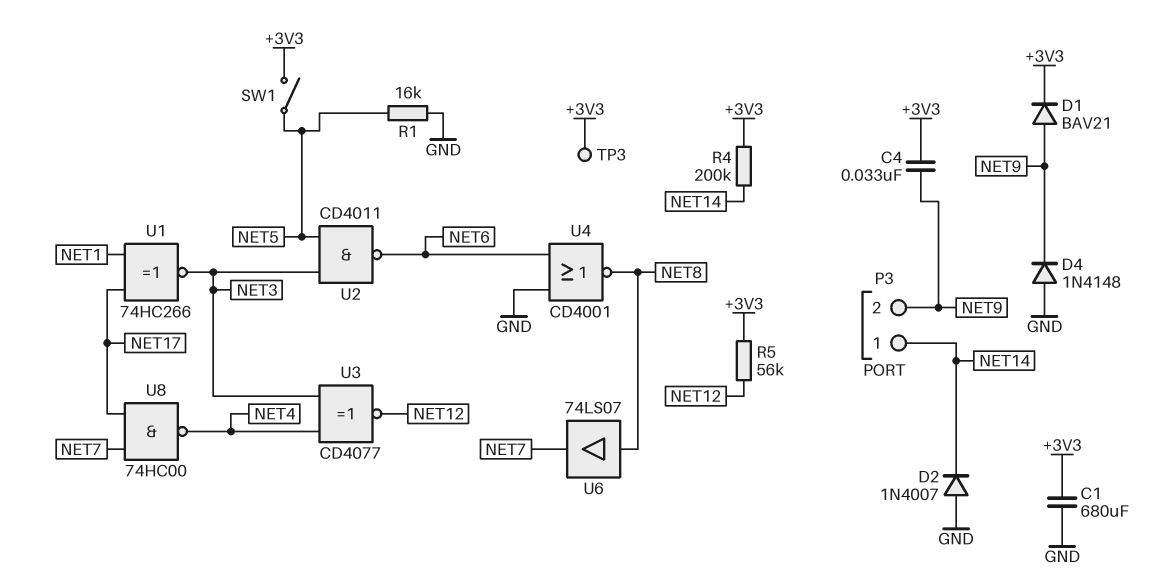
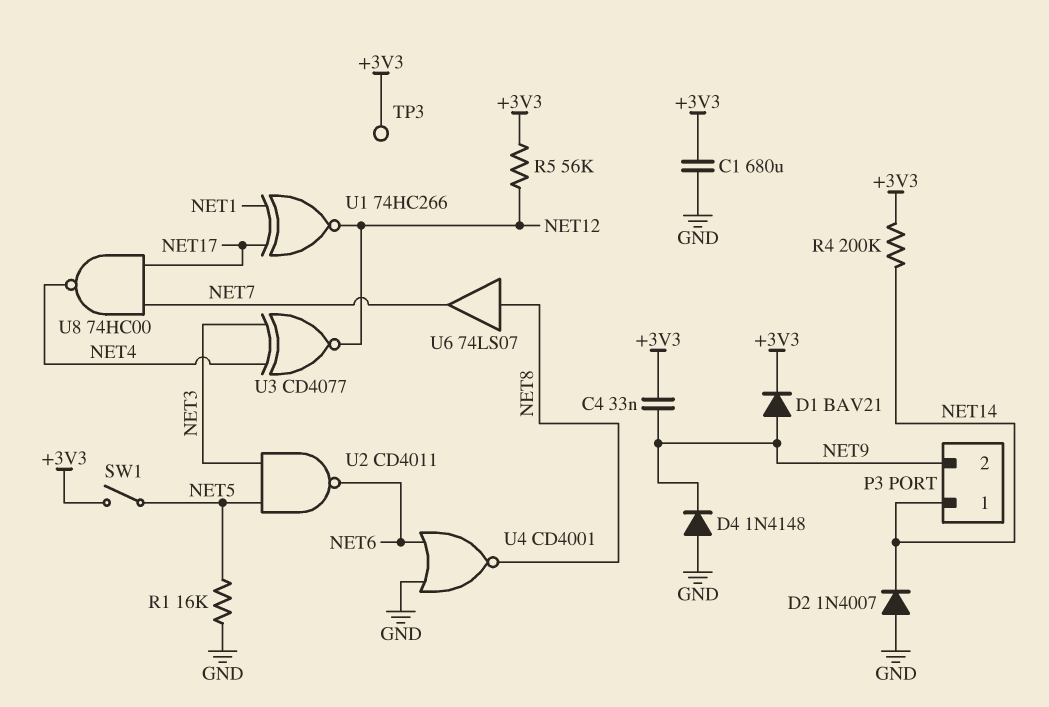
U1: XNOR 74HC266 (in NET1, in NET17, out NET3) -> XNOR 74HC266 (in NET1, in NET17, out NET12)

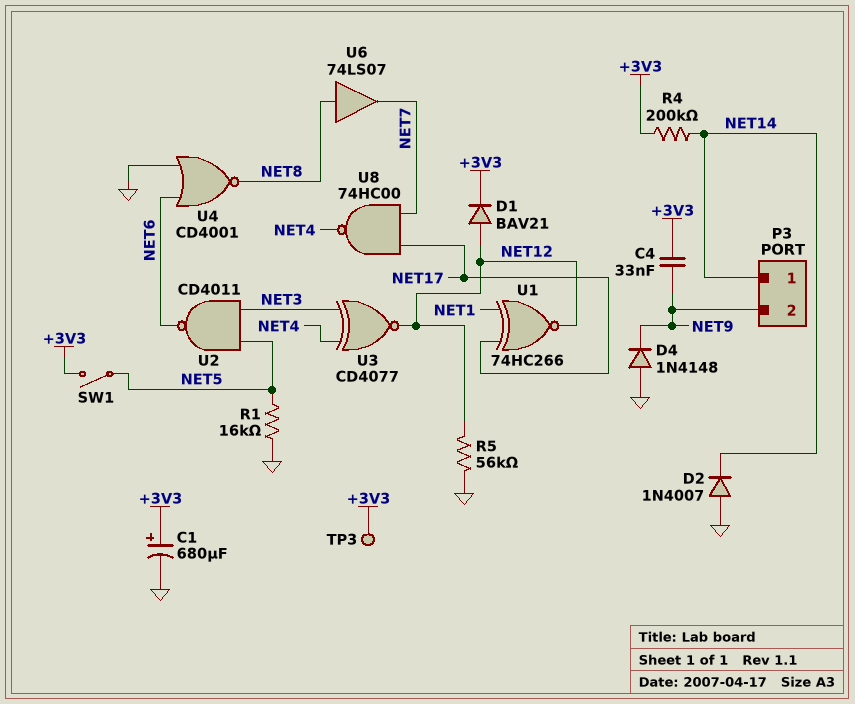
C1: 680uF (+3V3, GND) -> 680uF (plus +3V3, minus GND)
D1: diode BAV21 (A NET9, K +3V3) -> diode BAV21 (A NET12, K +3V3)
R5: 56k (+3V3, NET12) -> 56k (GND, NET12)

